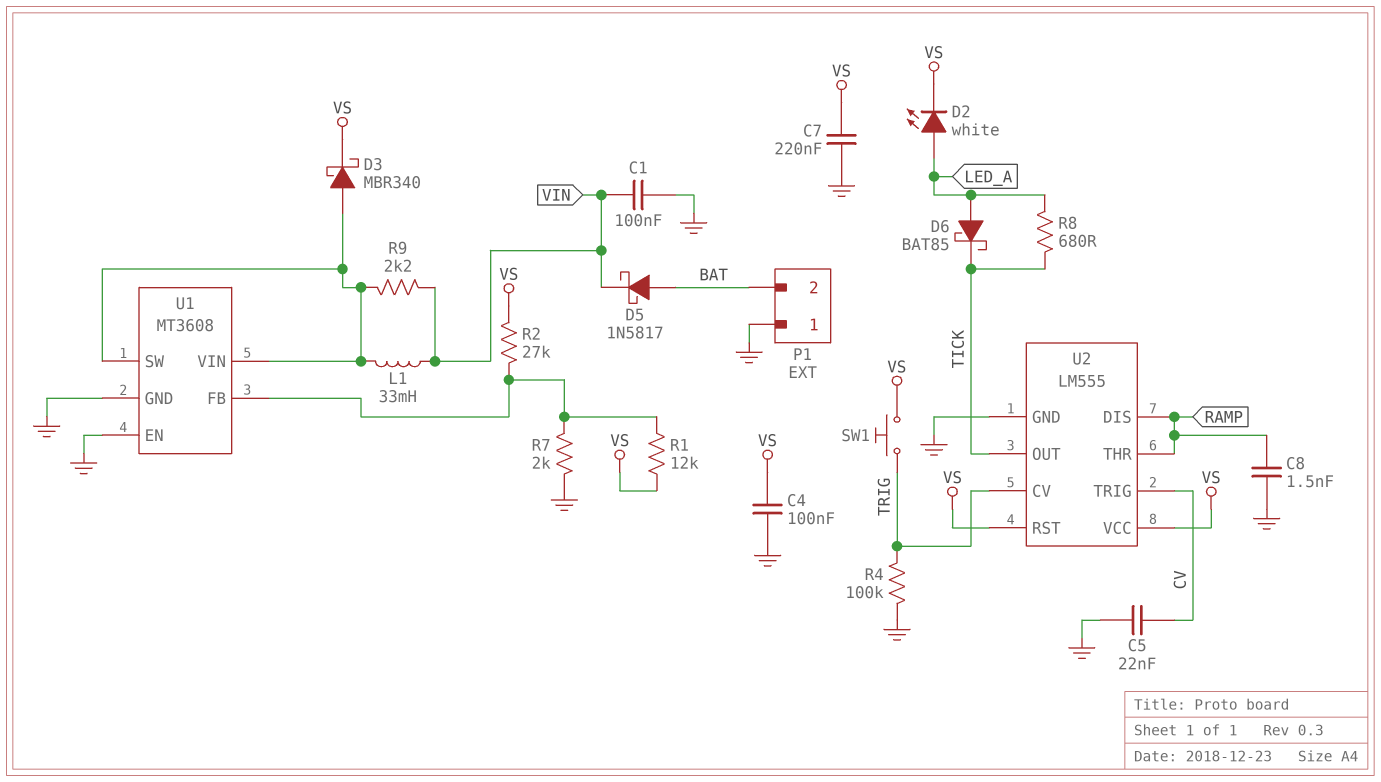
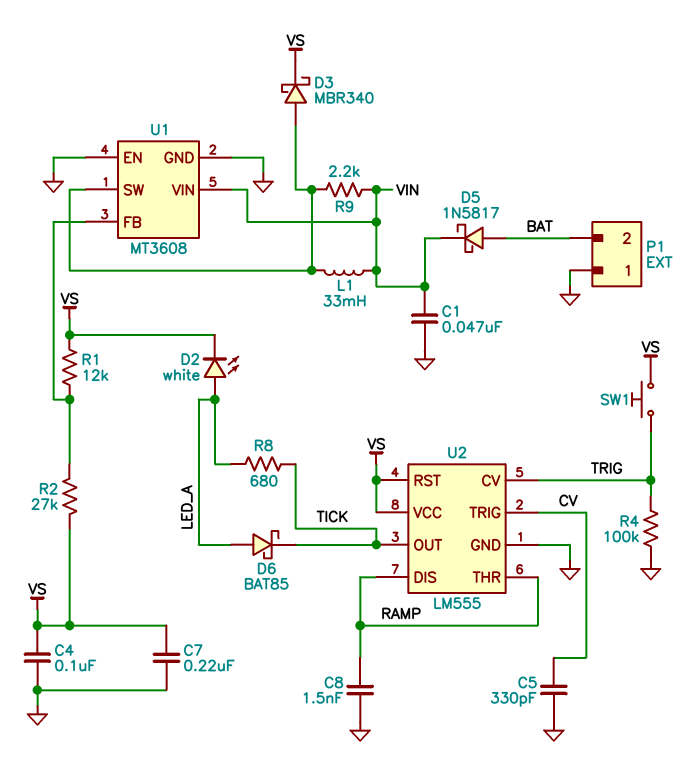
C1: 100nF (GND, VIN) -> 47nF (GND, VIN)
C5: 22nF (CV, GND) -> 330pF (CV, GND)
R7: 2k (GND, U1/FB) -> none
U1 pin VIN: U1/SW -> VIN

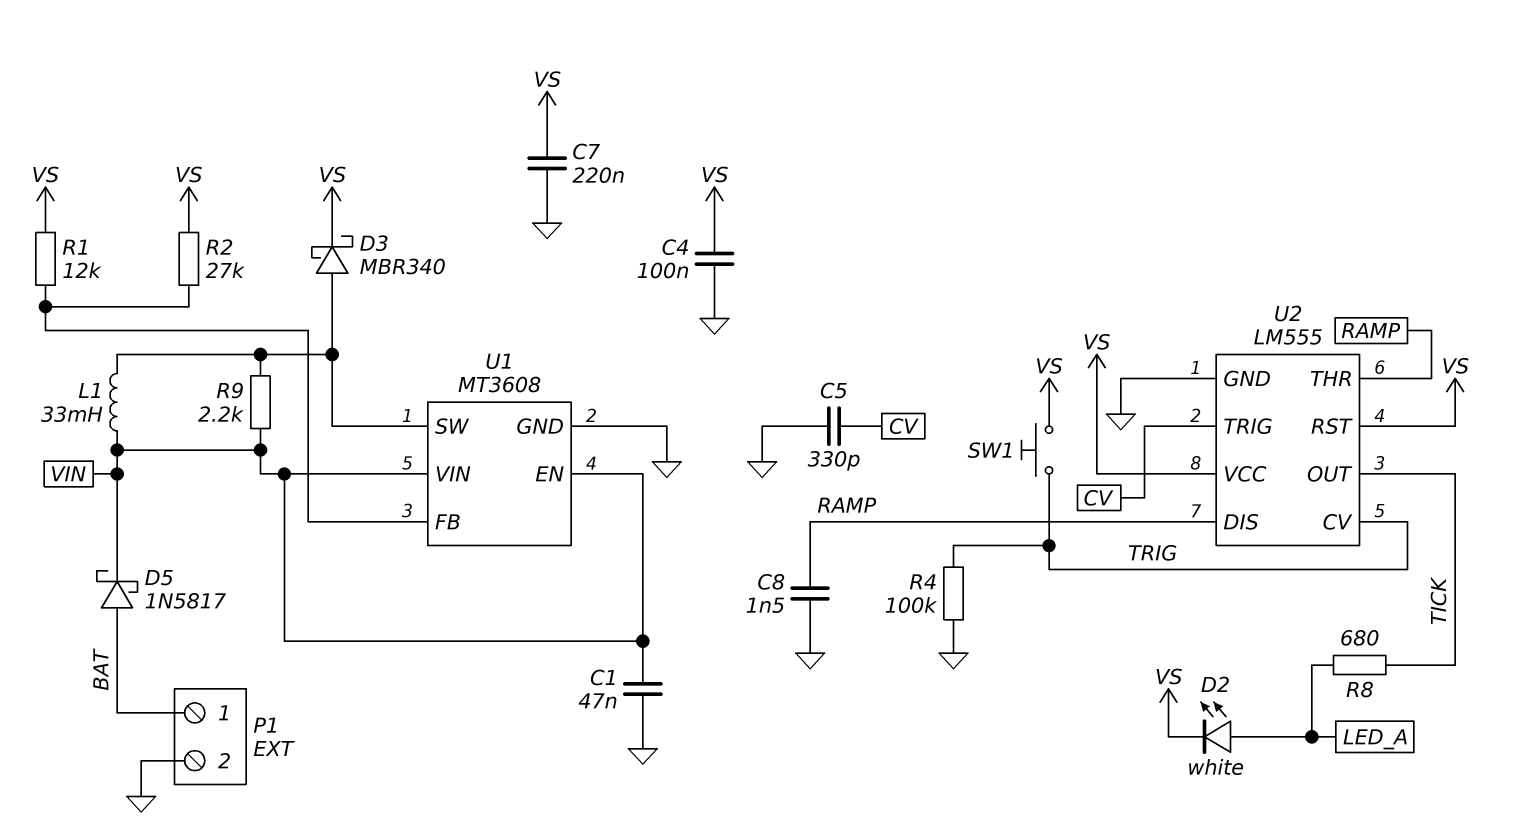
D6: schottky BAT85 (A LED_A, K TICK) -> none
P1 pin 1: GND -> BAT
P1 pin 2: BAT -> GND
U1 pin EN: GND -> VIN

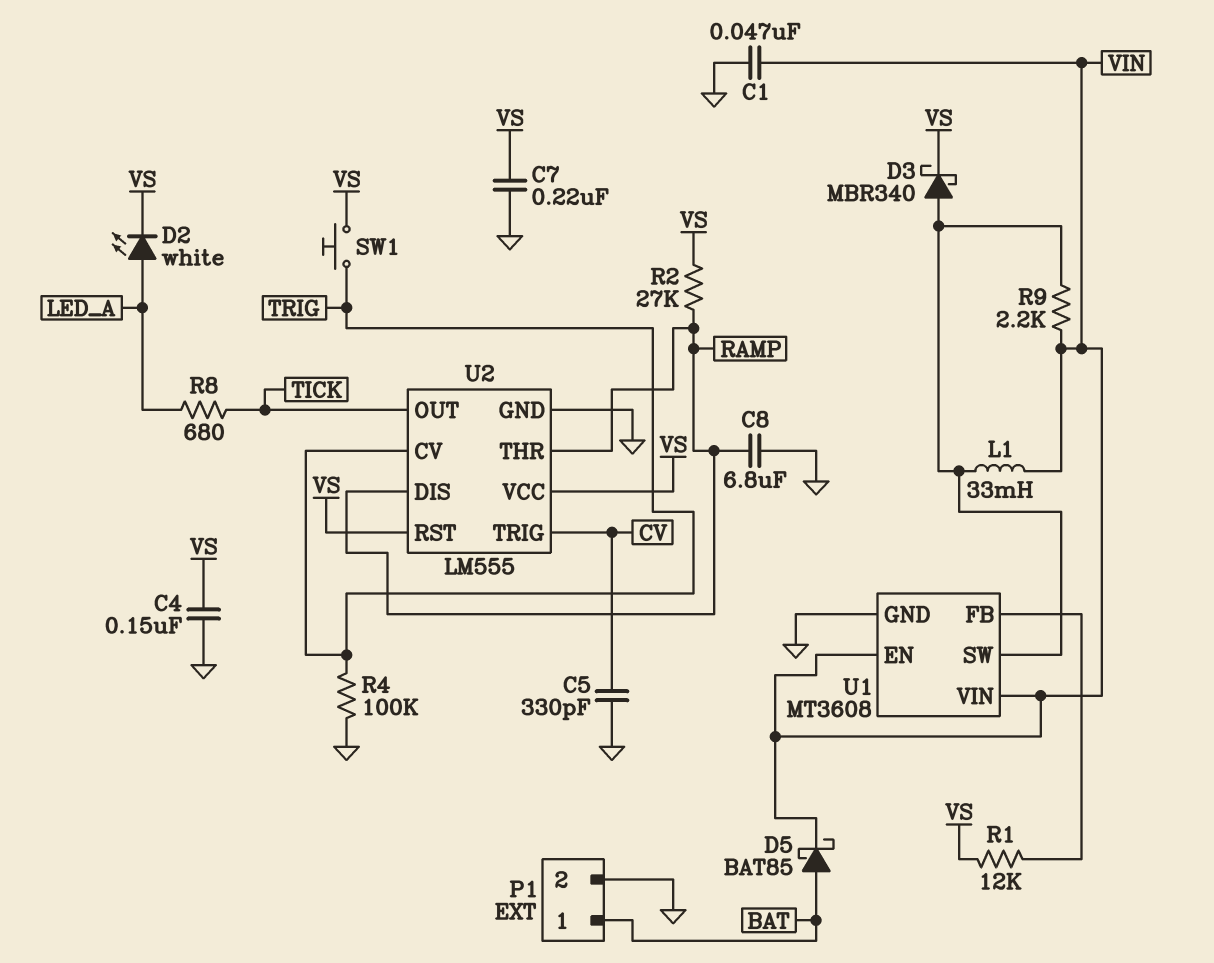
C4: 100nF (GND, VS) -> 150nF (GND, VS)
C8: 1.5nF (GND, RAMP) -> 6.8uF (GND, RAMP)
D5: schottky 1N5817 (A BAT, K VIN) -> schottky BAT85 (A BAT, K VIN)
R2: 27k (U1/FB, VS) -> 27k (RAMP, VS)

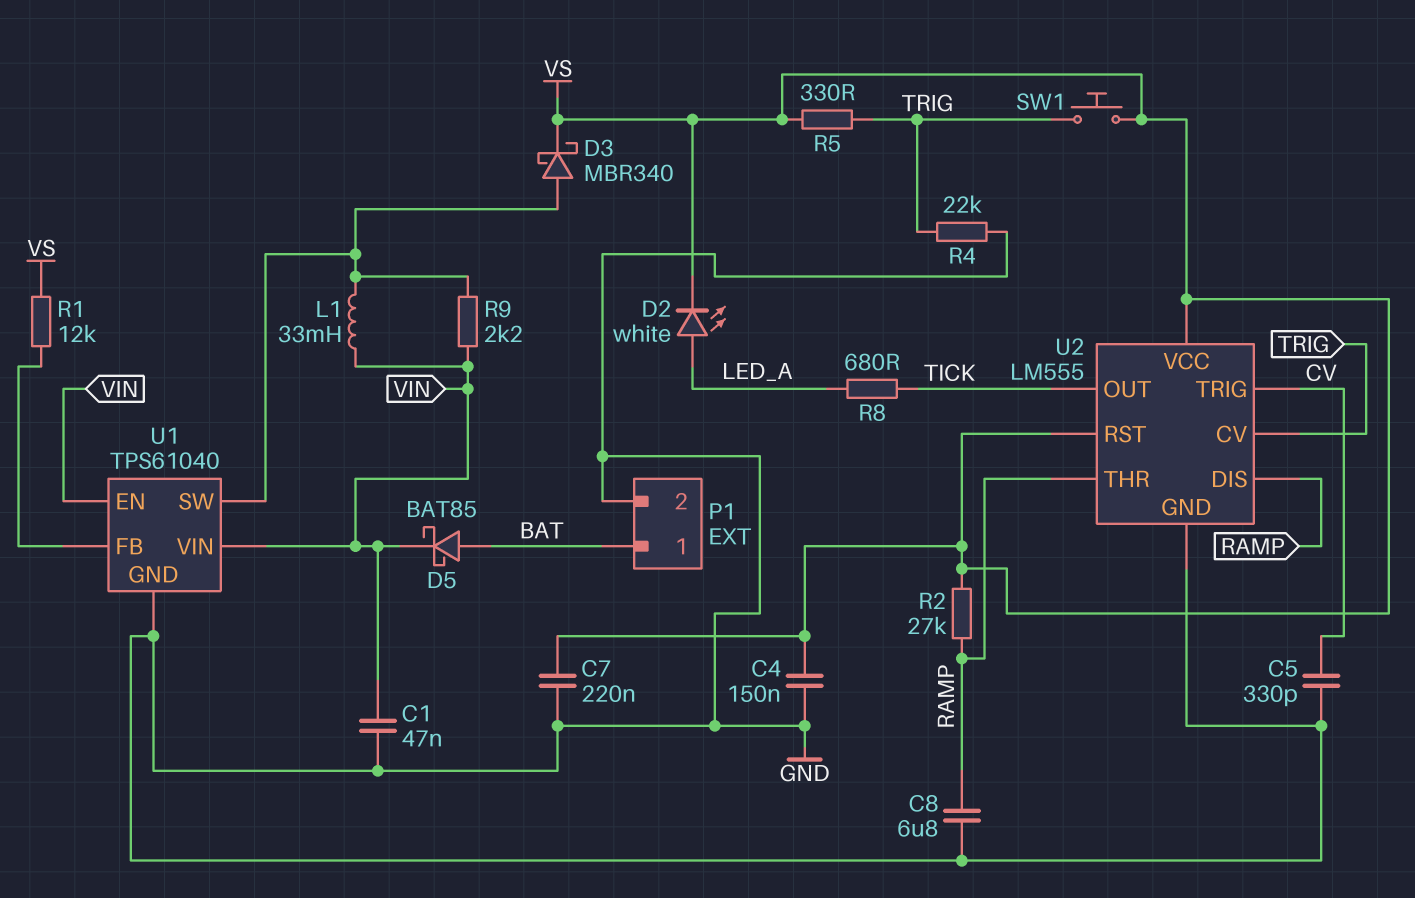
R4: 100k (GND, TRIG) -> 22k (GND, TRIG)
R5: none -> 330 (TRIG, VS)
U1: MT3608 -> TPS61040

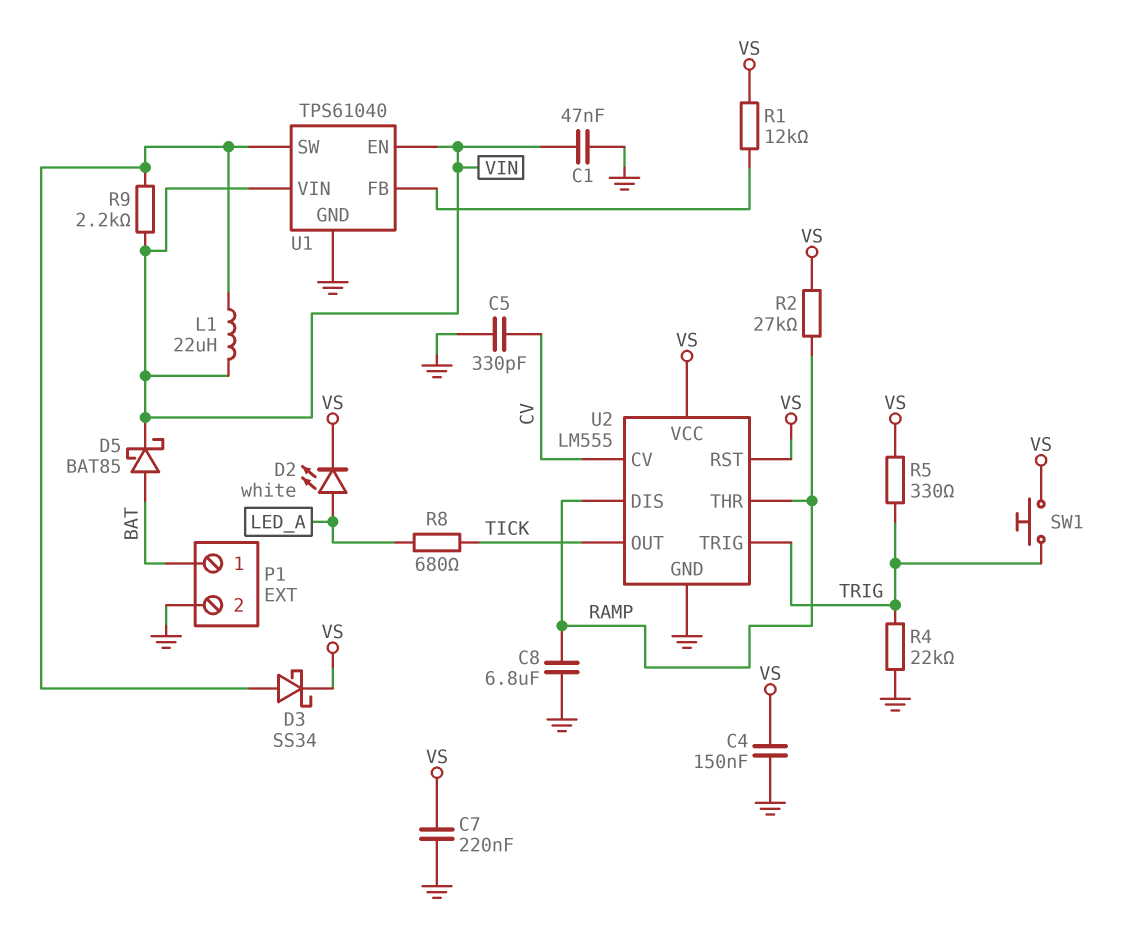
D3: schottky MBR340 (A U1/SW, K VS) -> schottky SS34 (A U1/SW, K VS)
L1: 33mH (U1/SW, VIN) -> 22uH (U1/SW, VIN)
U2 pin CV: TRIG -> CV
U2 pin TRIG: CV -> TRIG

